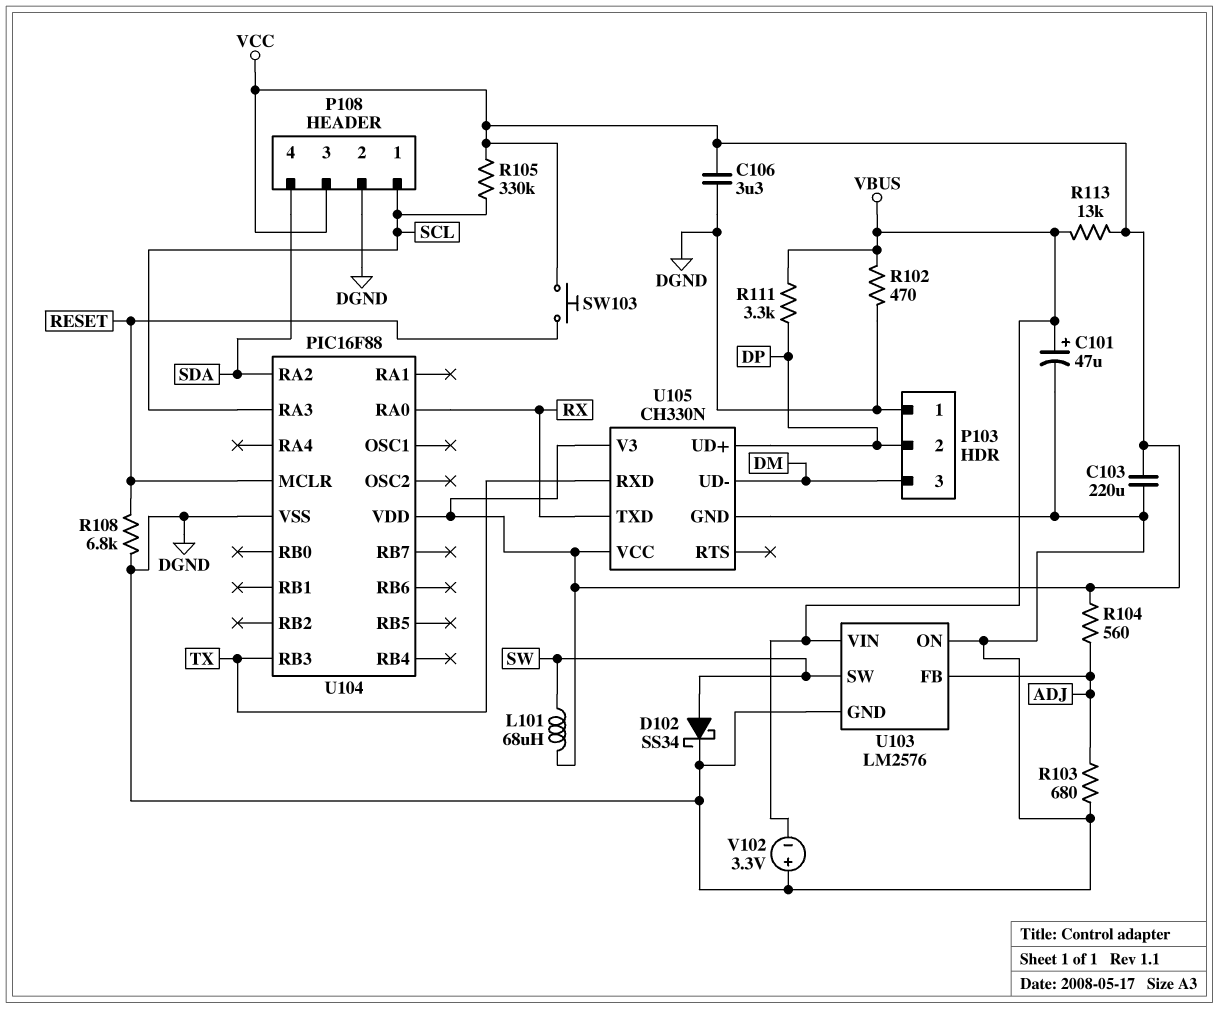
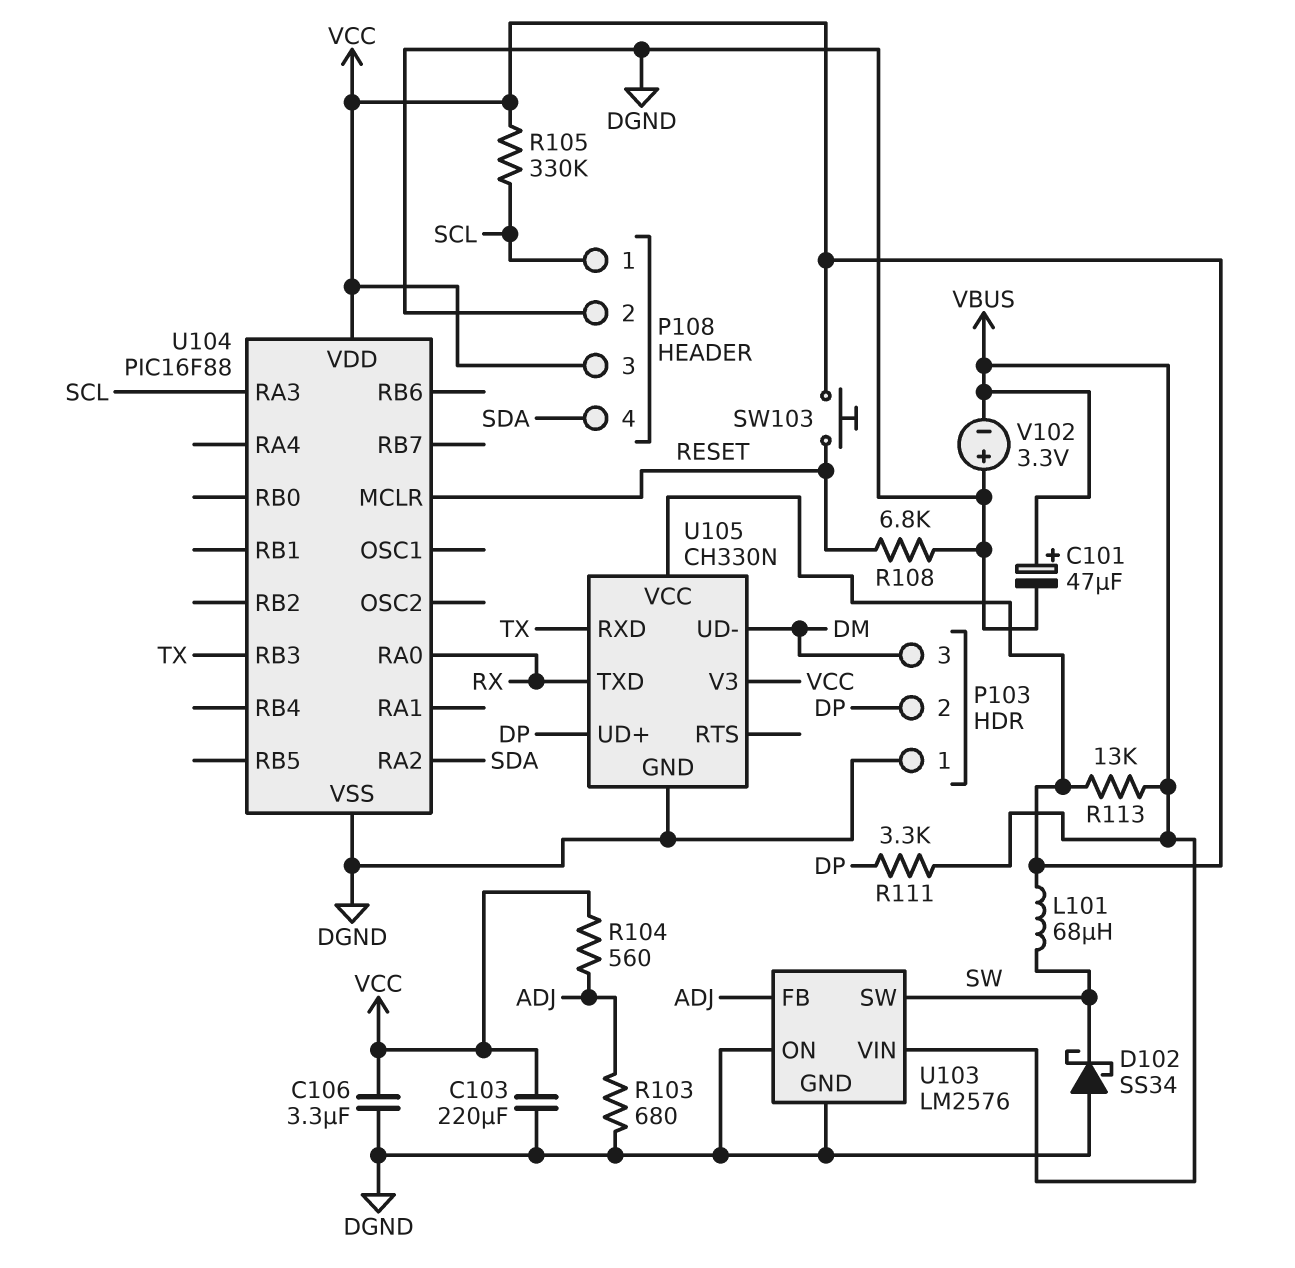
D102: schottky SS34 (A SW, K DGND) -> schottky SS34 (A DGND, K SW)
R102: 470 (DGND, VBUS) -> none

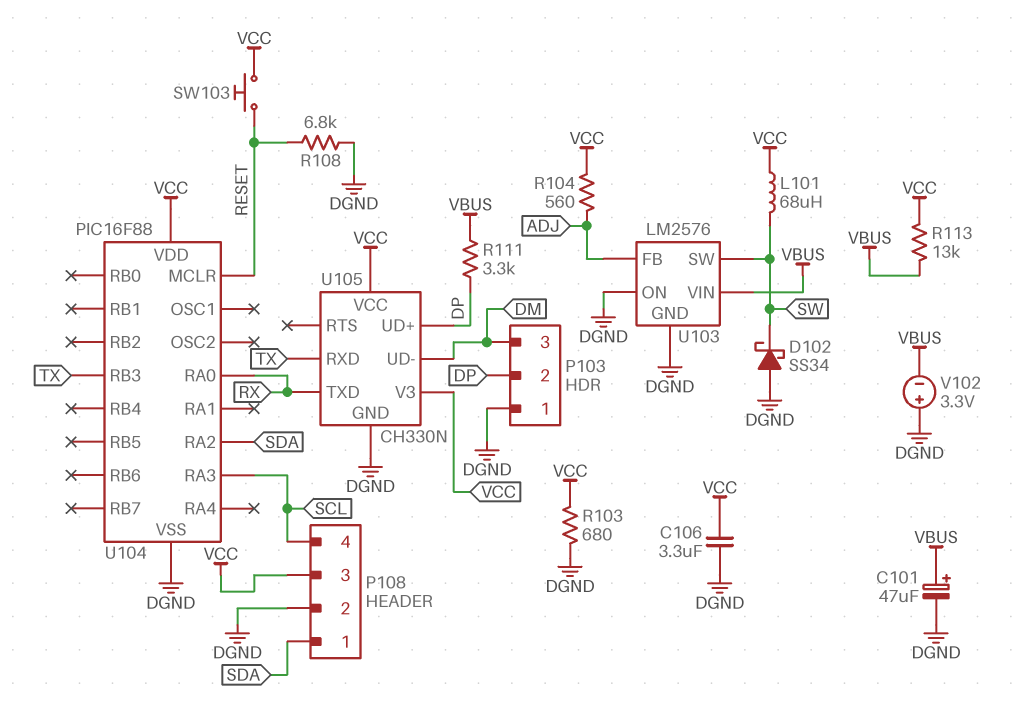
C103: 220uF (DGND, VCC) -> none
P108 pin 1: SCL -> SDA
P108 pin 4: SDA -> SCL
R103: 680 (ADJ, DGND) -> 680 (DGND, VCC)
R105: 330k (SCL, VCC) -> none

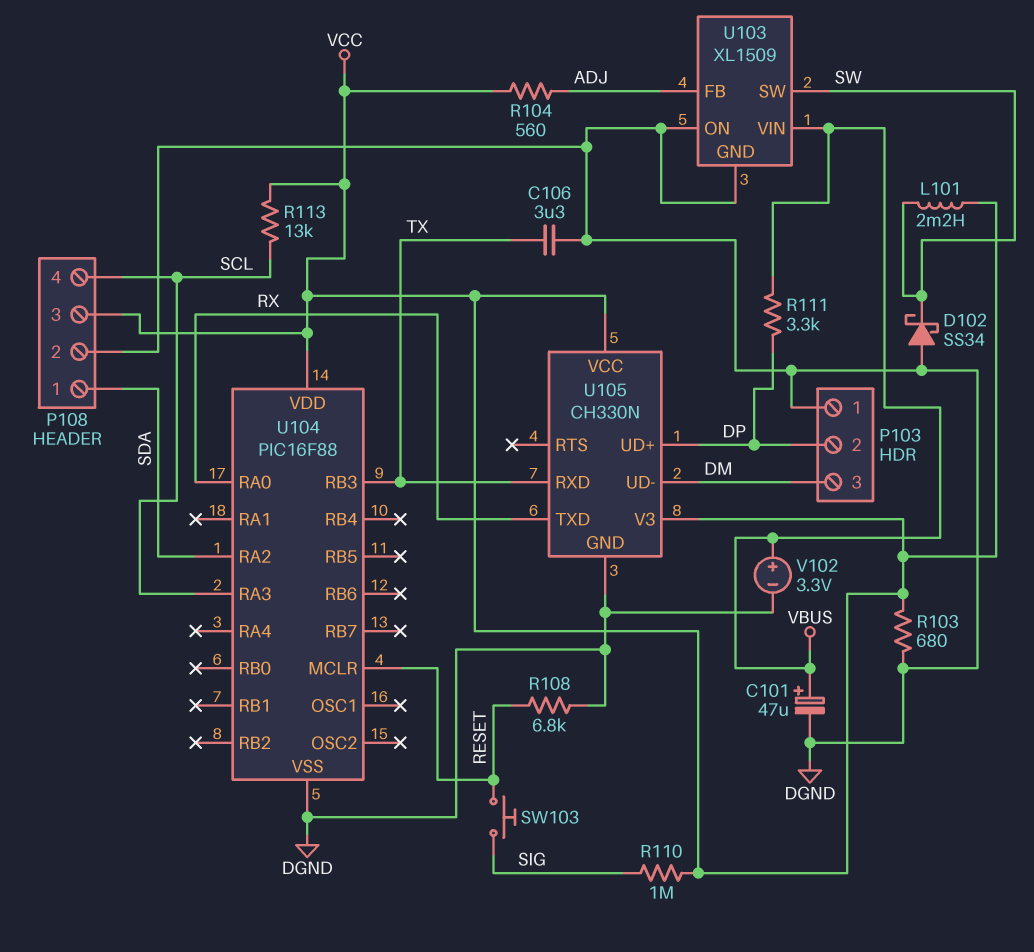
C106: 3.3uF (DGND, VCC) -> 3.3uF (DGND, TX)
L101: 68uH (SW, VCC) -> 2.2mH (SW, VCC)
R110: none -> 1M (SIG, VCC)
R113: 13k (VBUS, VCC) -> 13k (SCL, VCC)
SW103: button (RESET, VCC) -> button (RESET, SIG)
U103: LM2576 -> XL1509
V102: 3.3V (plus DGND, minus VBUS) -> 3.3V (plus VBUS, minus DGND)

